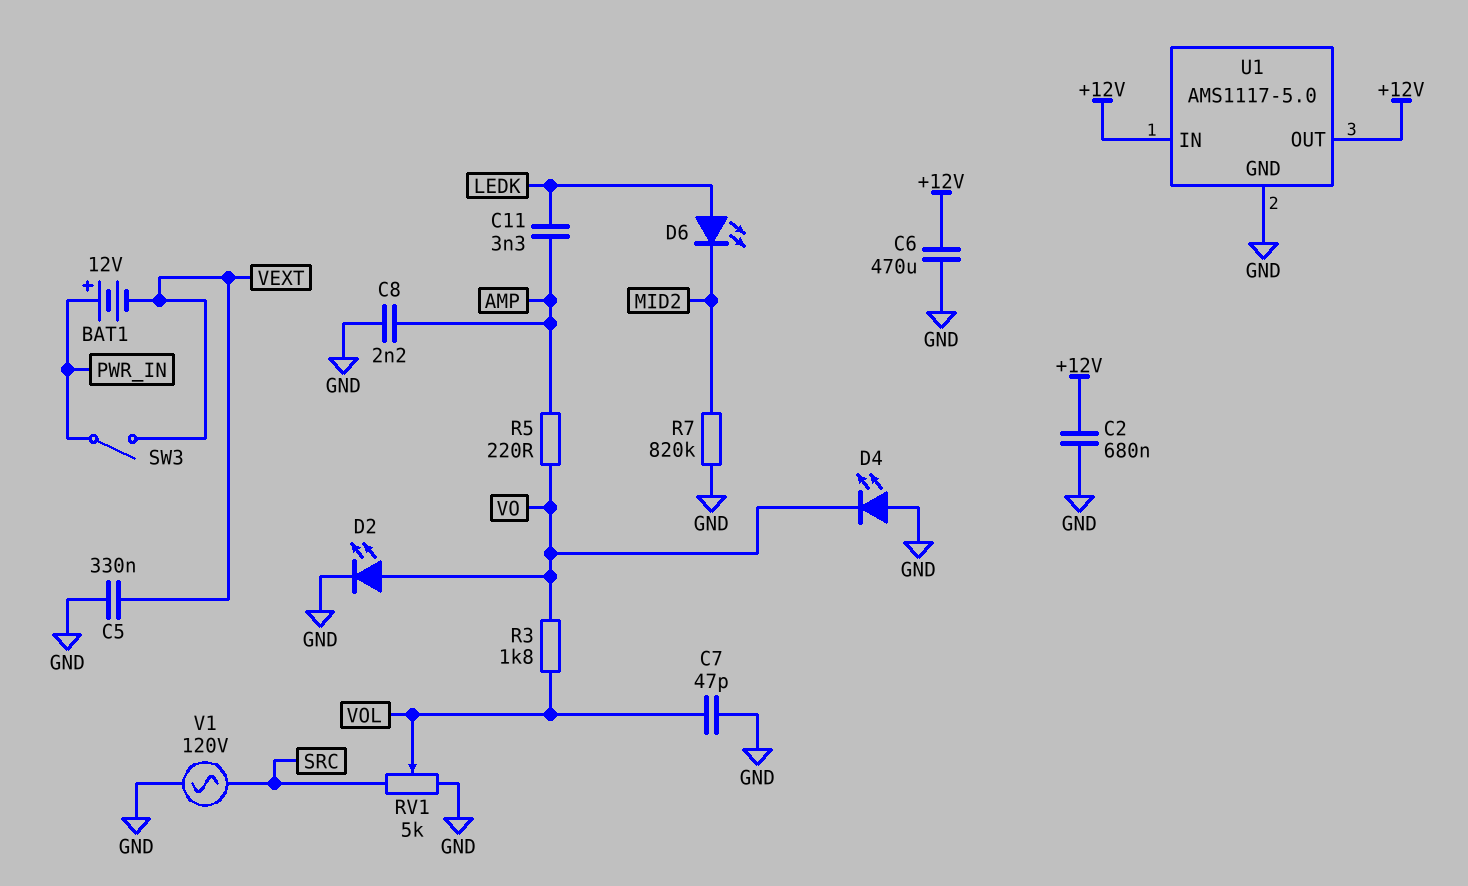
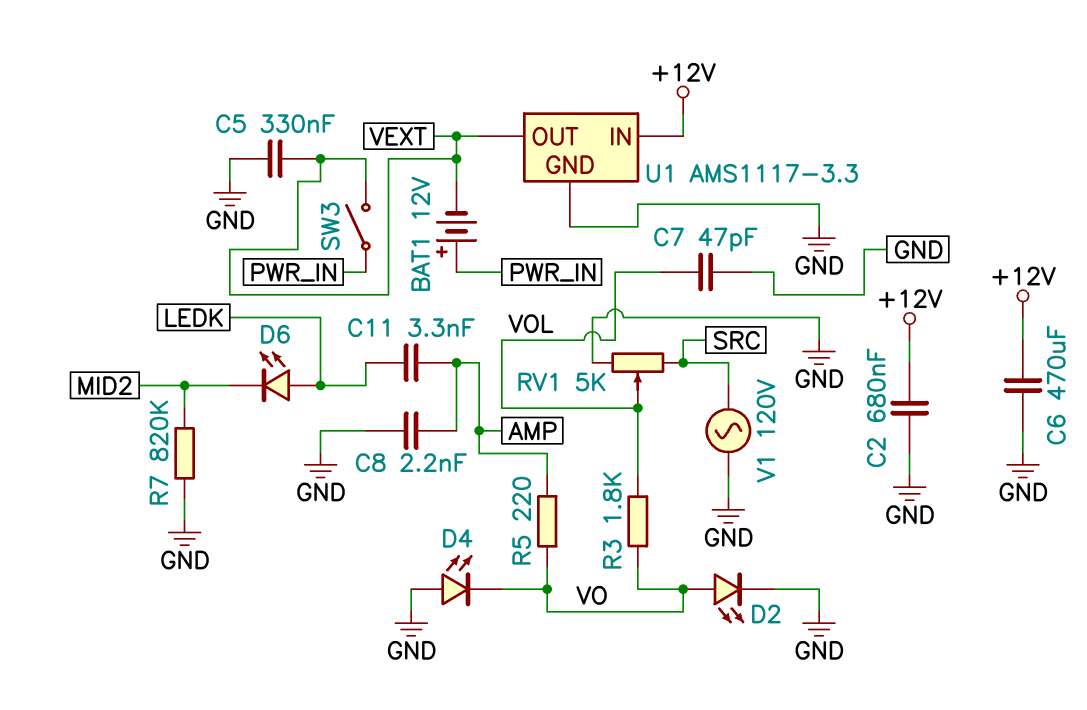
U1: AMS1117-5.0 -> AMS1117-3.3
U1 pin OUT: +12V -> VEXT

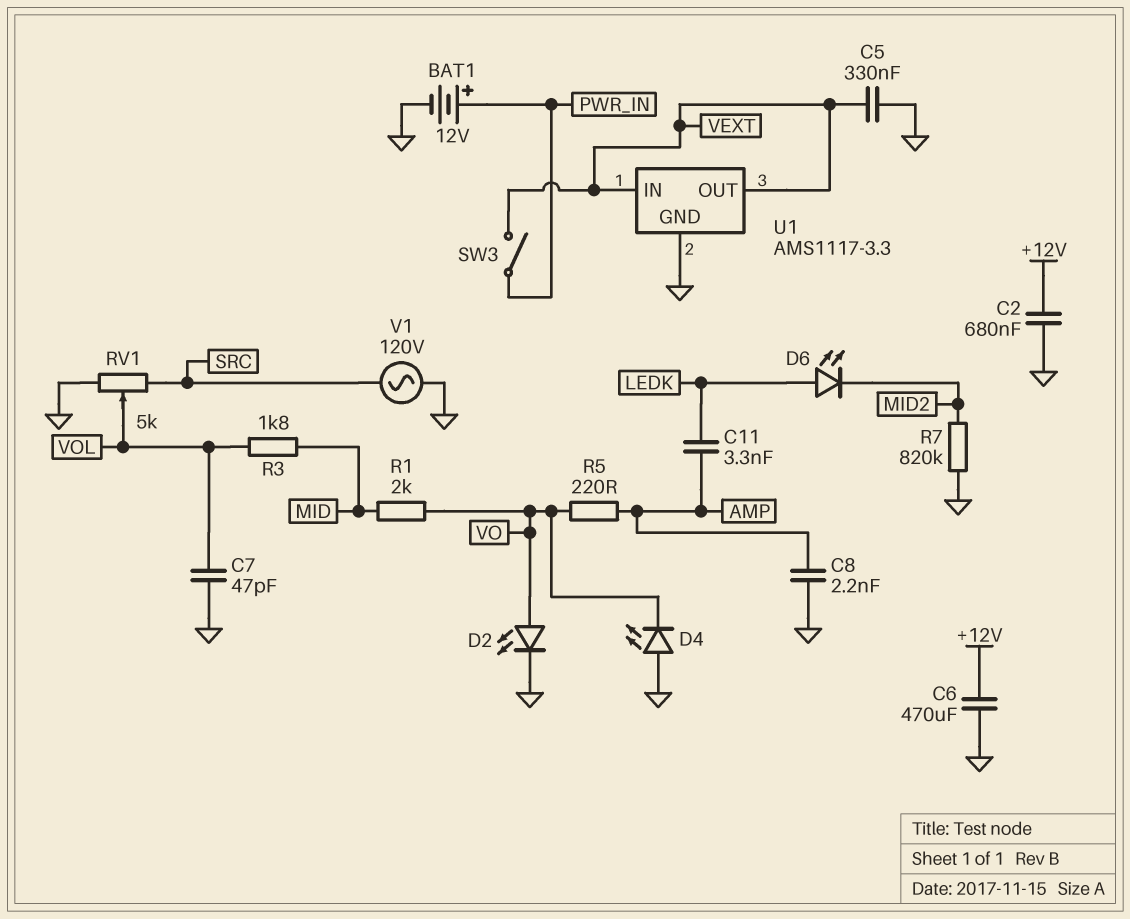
BAT1: 12V (plus PWR_IN, minus VEXT) -> 12V (plus PWR_IN, minus GND)
R1: none -> 2k (MID, VO)
R3: 1.8k (VO, VOL) -> 1.8k (MID, VOL)
U1 pin IN: +12V -> VEXT

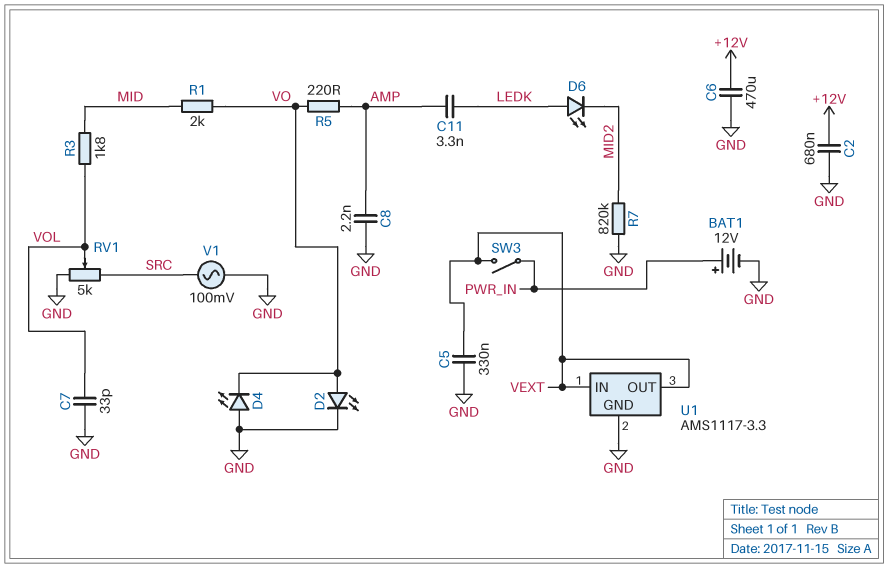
C7: 47pF (GND, VOL) -> 33pF (GND, VOL)
V1: AC 120V (GND, SRC) -> AC 100mV (GND, SRC)

